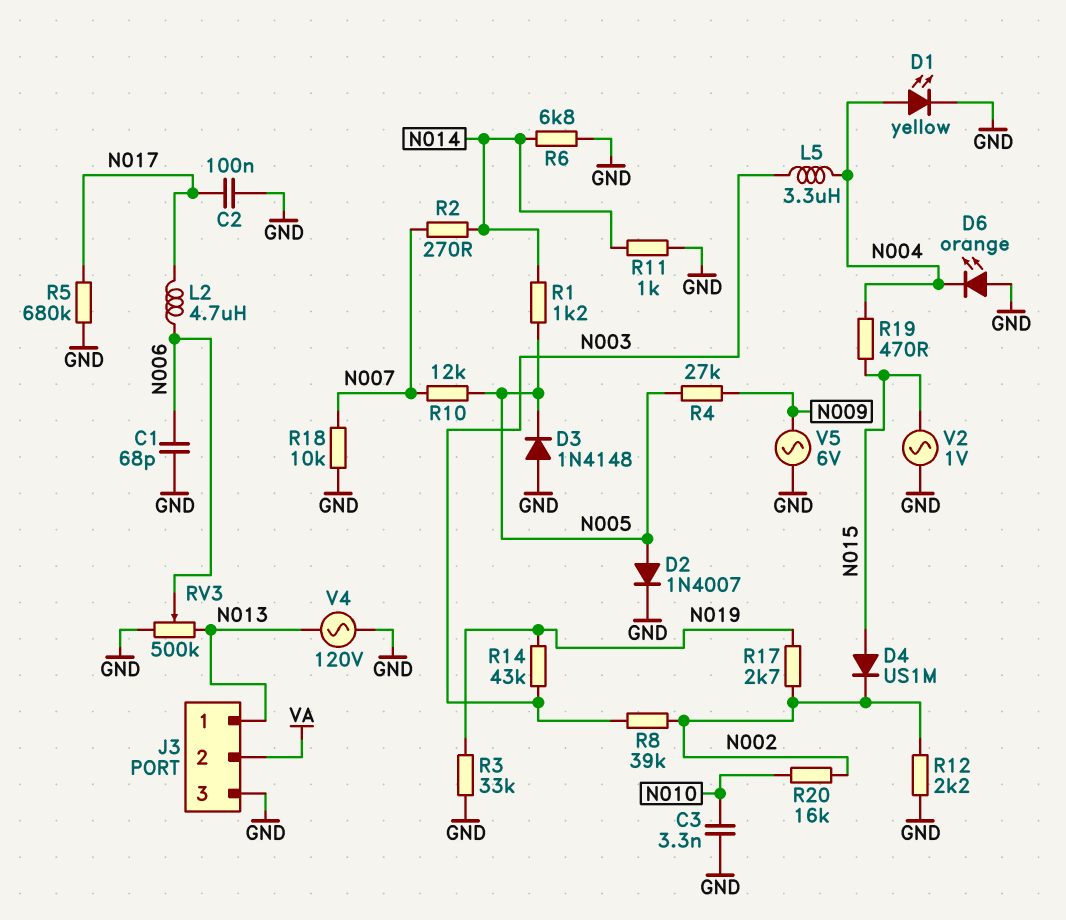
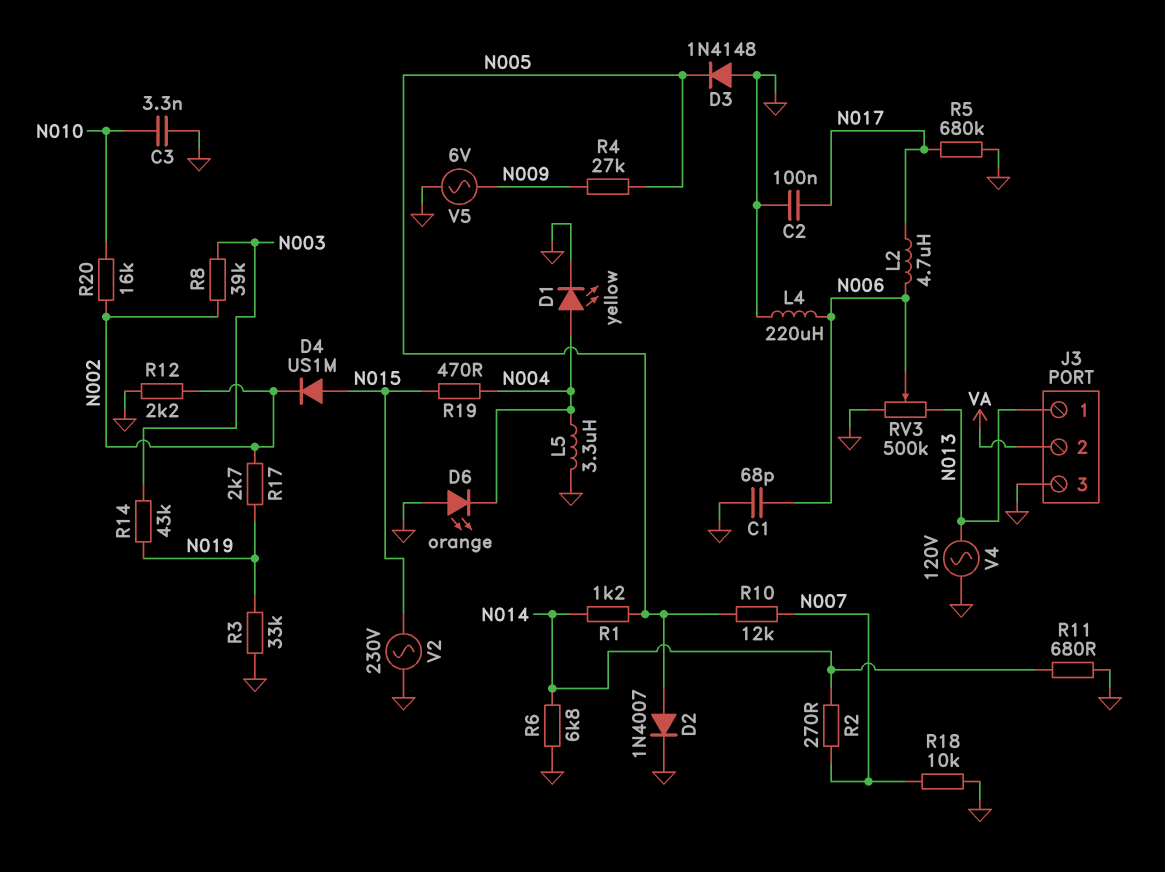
L4: none -> 220uH (GND, N006)
L5: 3.3uH (N003, N004) -> 3.3uH (GND, N004)
R11: 1k (GND, N014) -> 680 (GND, N014)
V2: AC 1V (GND, N015) -> AC 230V (GND, N015)

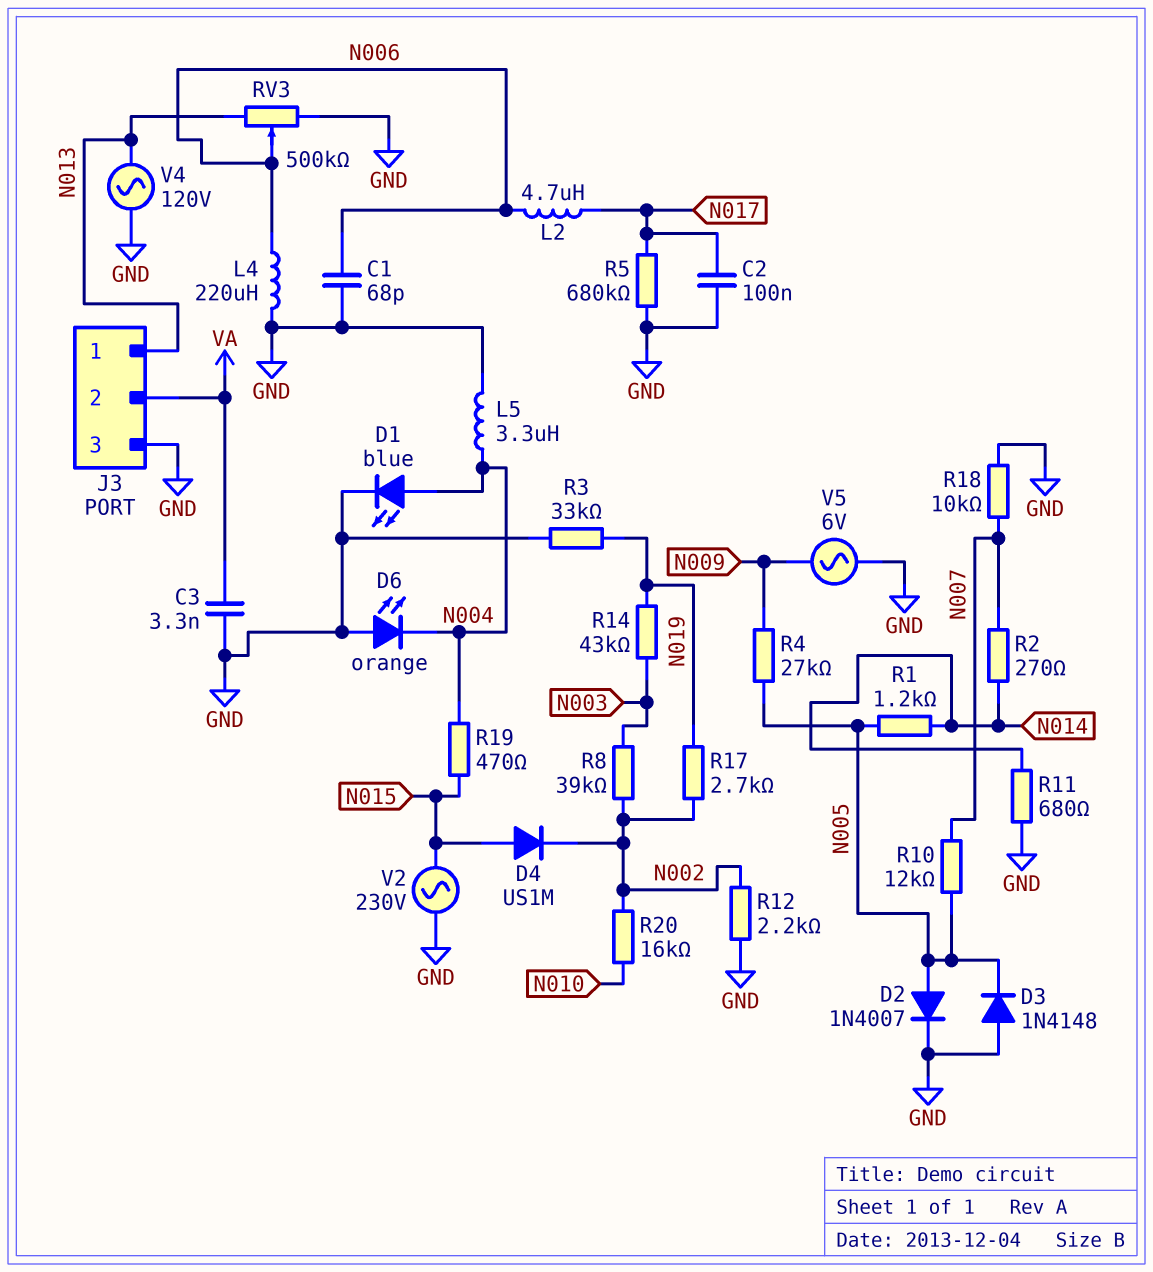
C3: 3.3nF (GND, N010) -> 3.3nF (GND, VA)
D1: LED yellow (A N004, K GND) -> LED blue (A N004, K GND)
R6: 6.8k (GND, N014) -> none

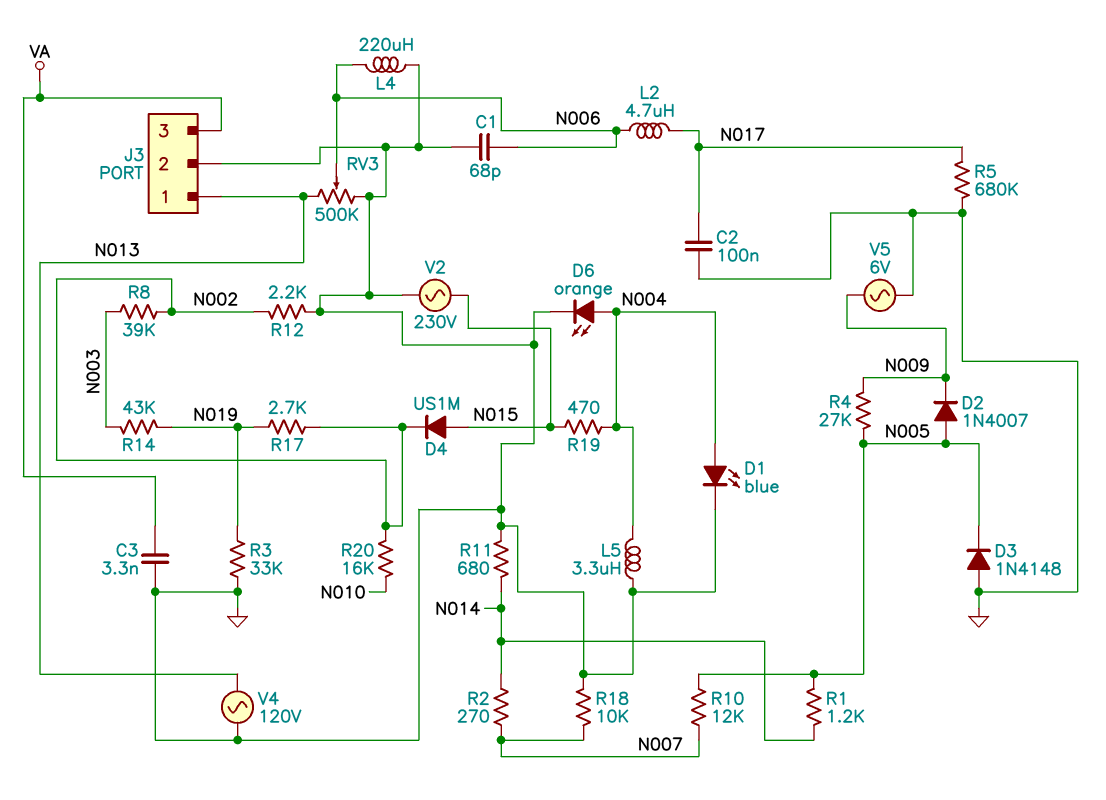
D2: diode 1N4007 (A N005, K GND) -> diode 1N4007 (A N005, K N009)
D6: LED orange (A GND, K N004) -> LED orange (A N004, K GND)
J3 pin 2: VA -> GND
J3 pin 3: GND -> VA

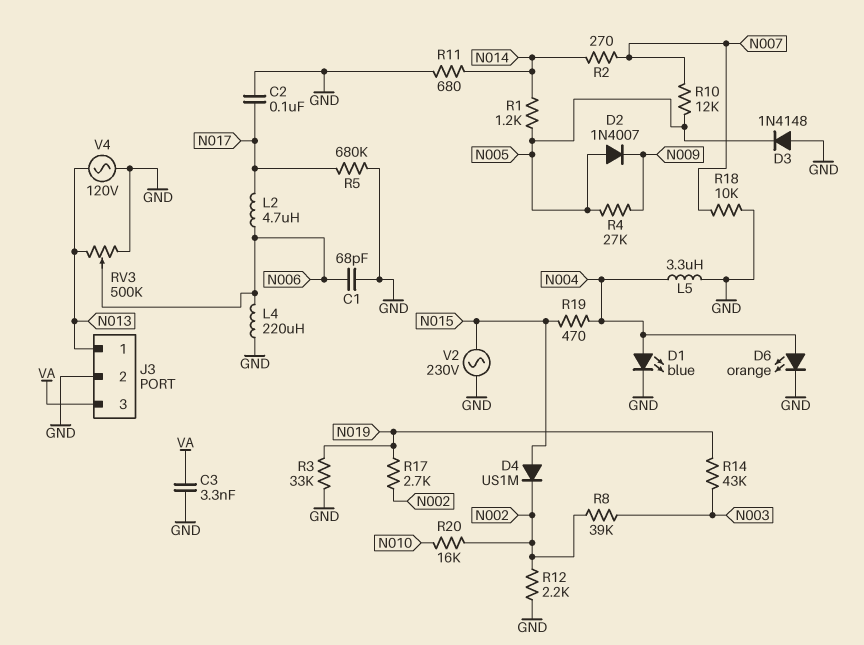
V5: AC 6V (GND, N009) -> none

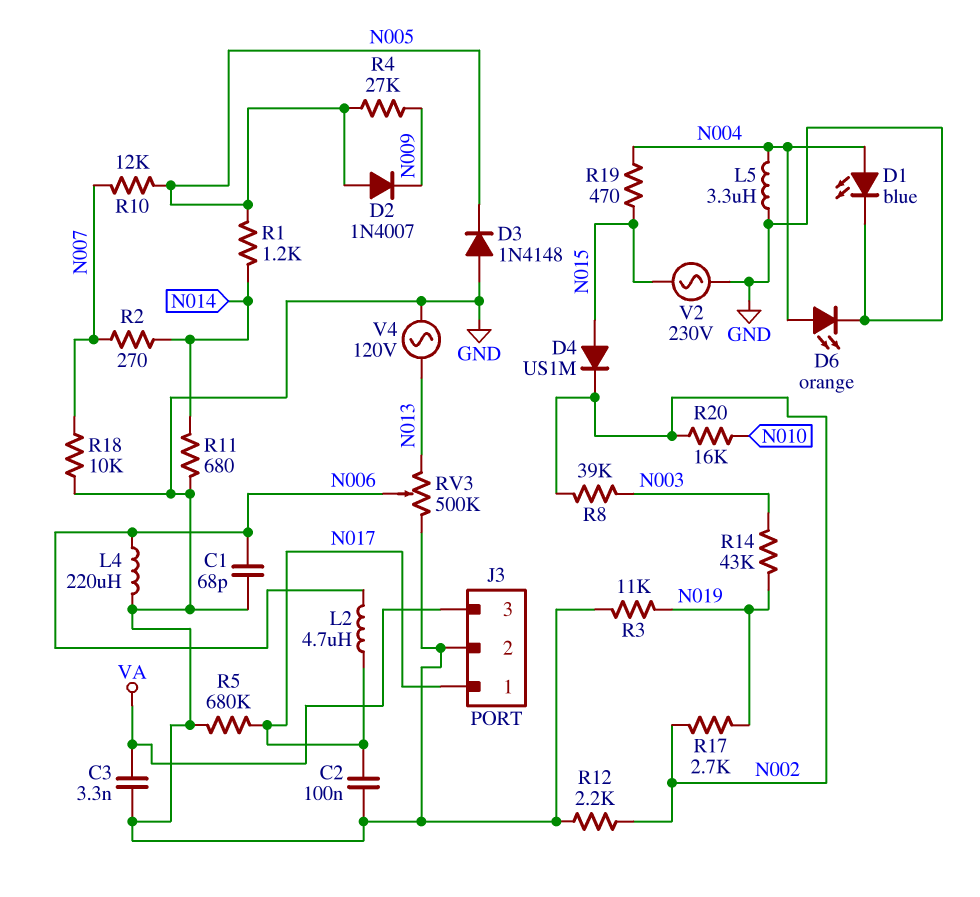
J3 pin 1: N013 -> N017
R3: 33k (GND, N019) -> 11k (GND, N019)

